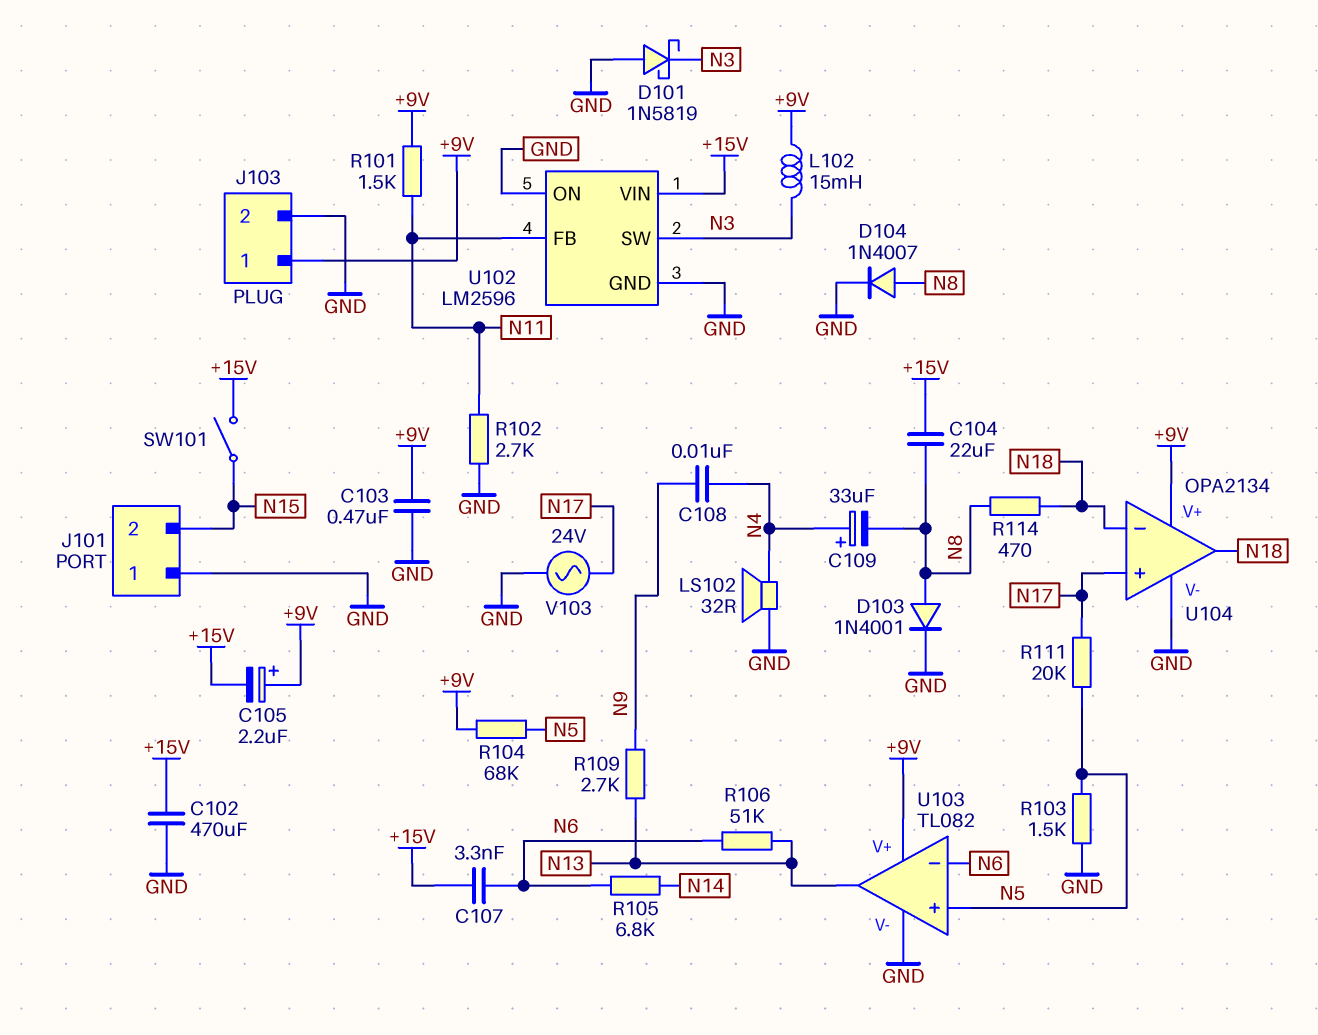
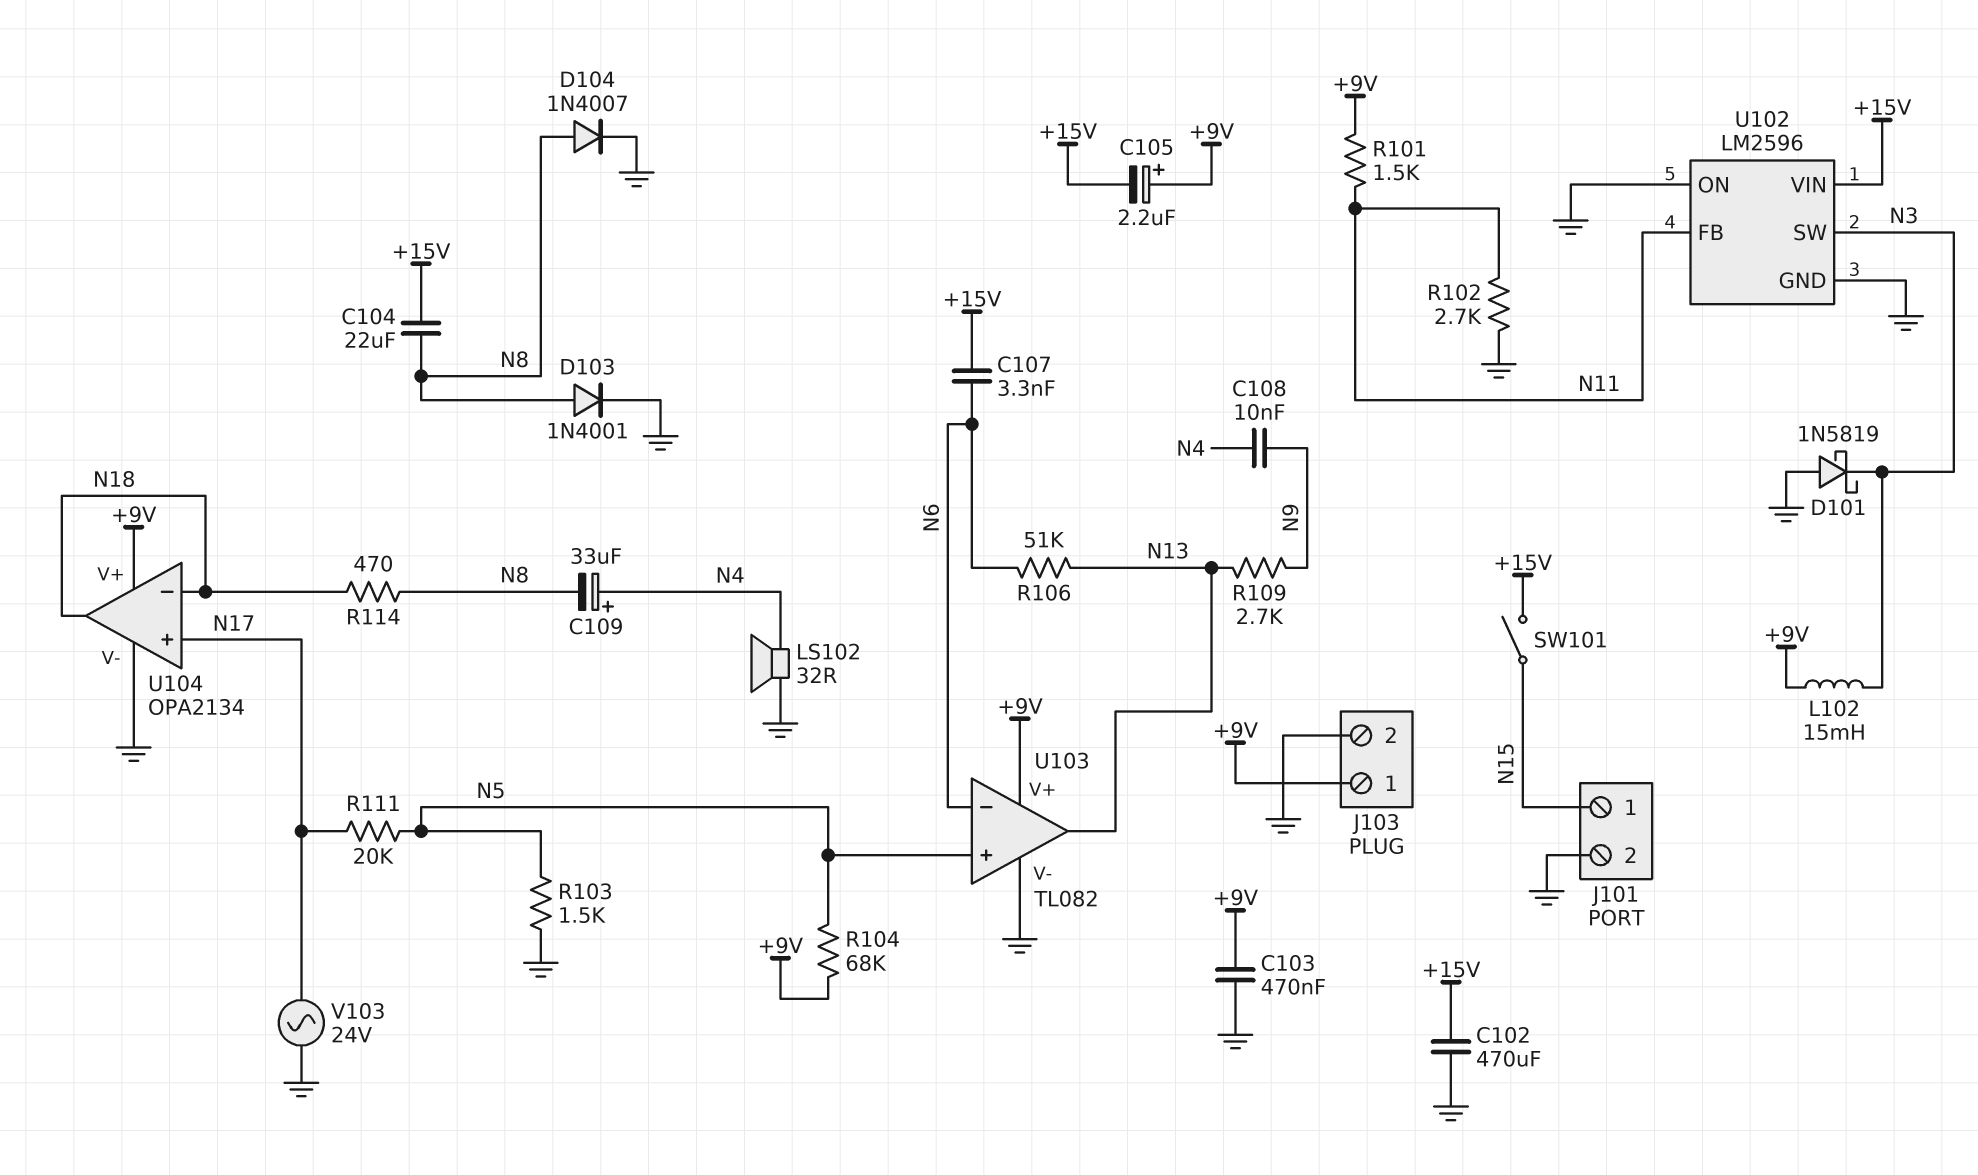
J101 pin 1: GND -> N15
J101 pin 2: N15 -> GND
R105: 6.8k (N6, N14) -> none

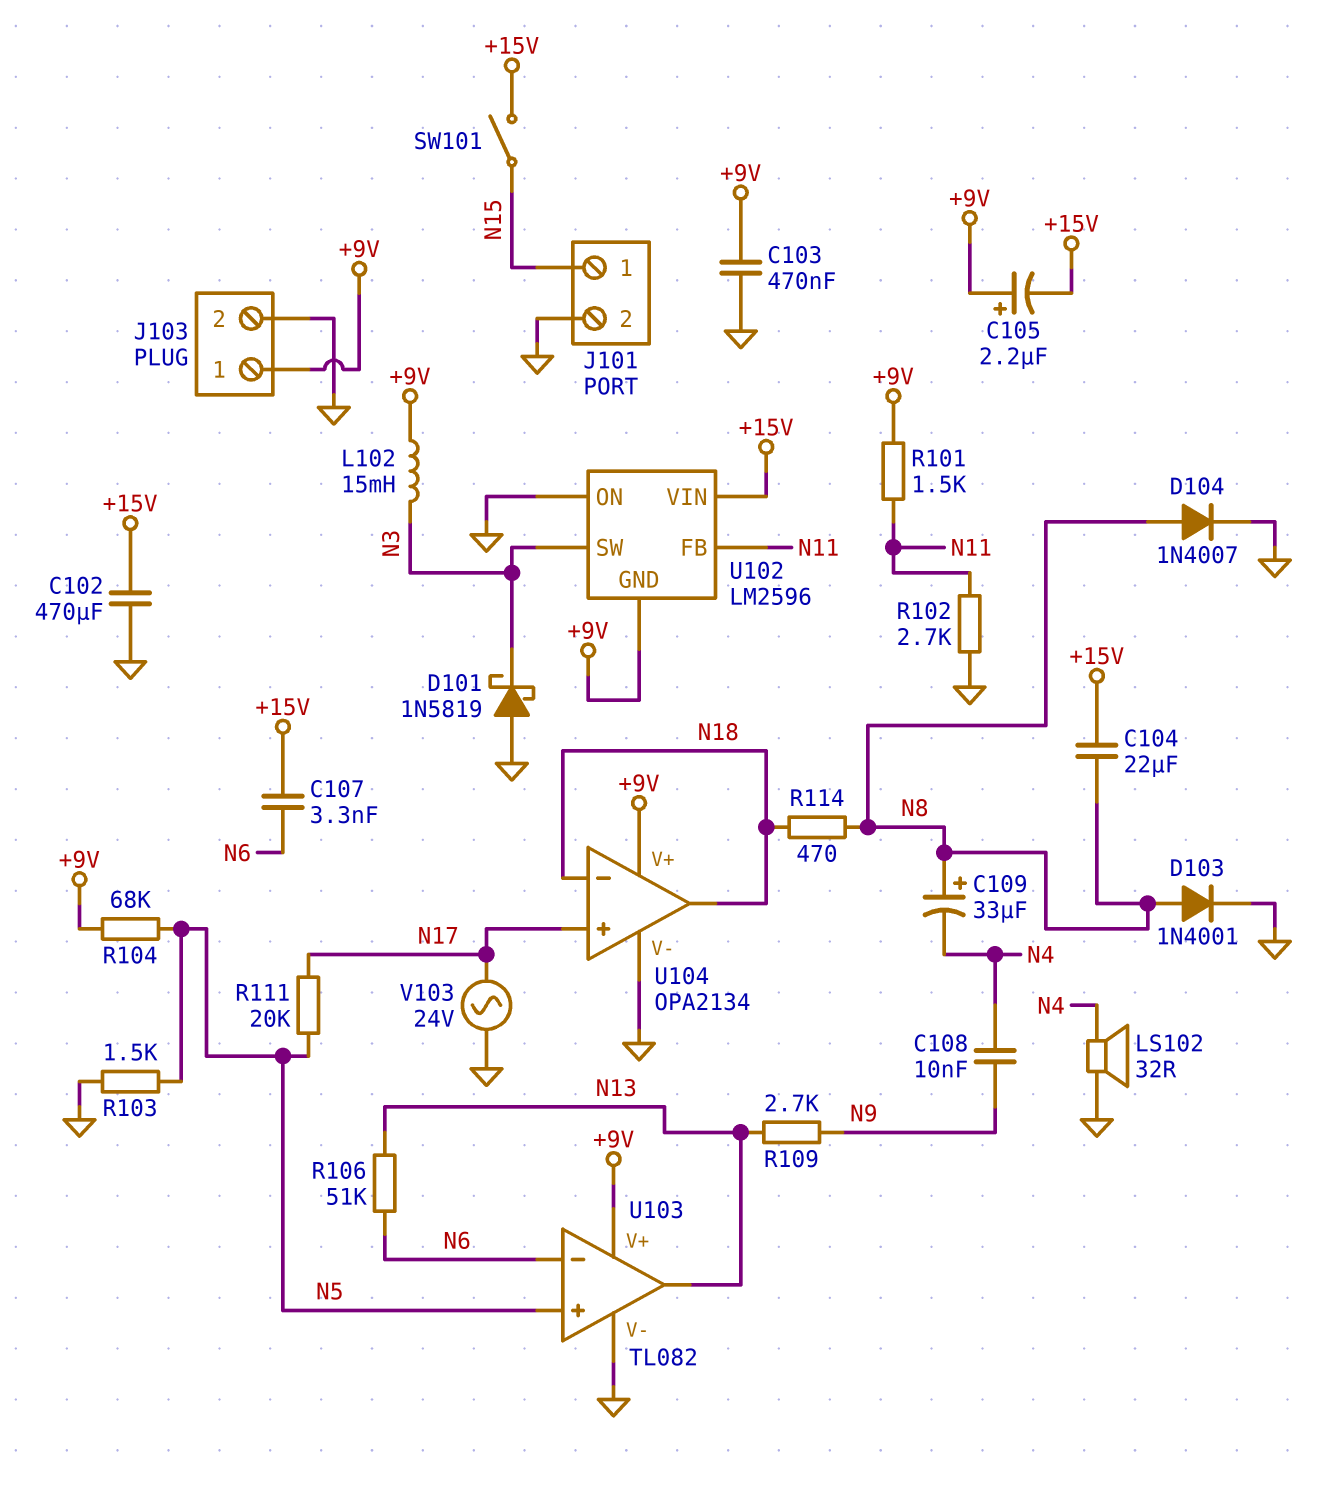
C109: 33uF (plus N4, minus N8) -> 33uF (plus N8, minus N4)
U102 pin GND: GND -> +9V

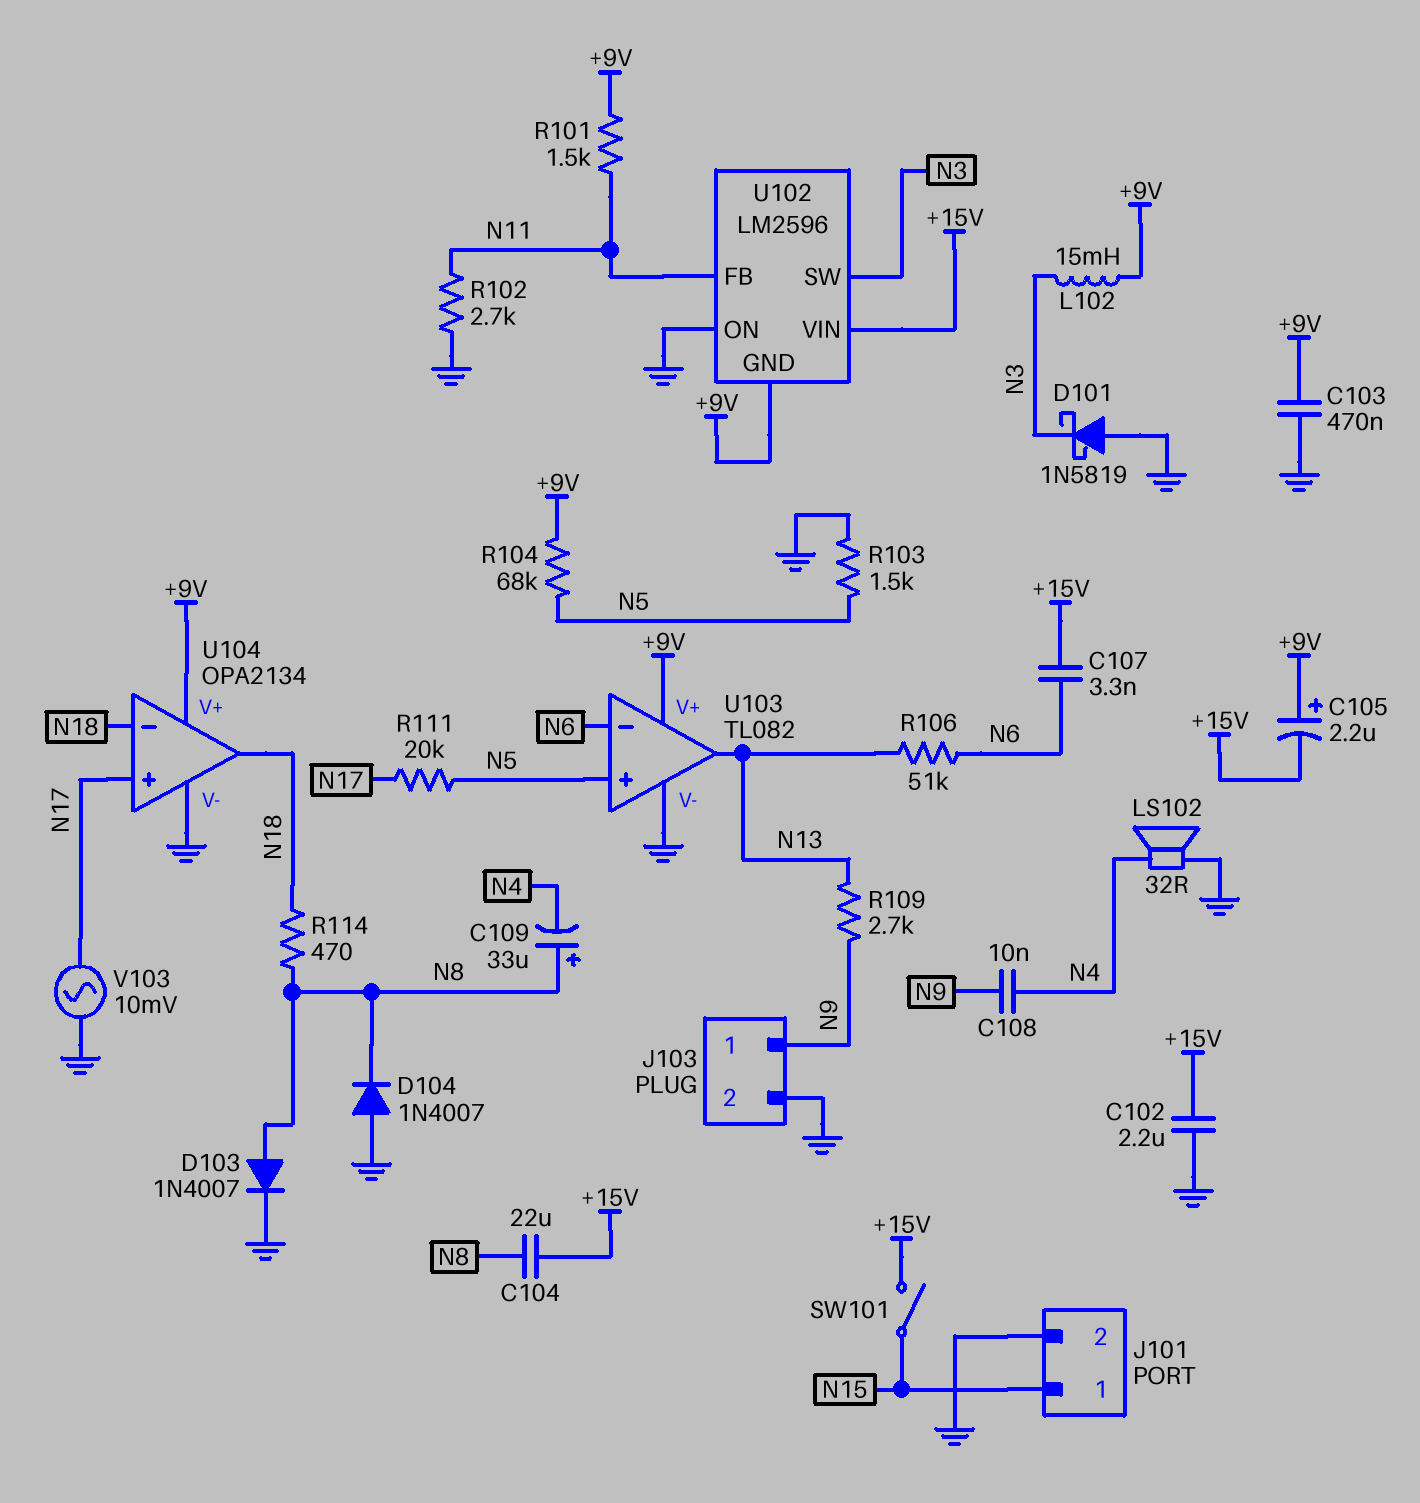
C102: 470uF (+15V, GND) -> 2.2uF (+15V, GND)
D103: diode 1N4001 (A N8, K GND) -> diode 1N4007 (A N8, K GND)
D104: diode 1N4007 (A N8, K GND) -> diode 1N4007 (A GND, K N8)
J103 pin 1: +9V -> N9
V103: AC 24V (GND, N17) -> AC 10mV (GND, N17)

